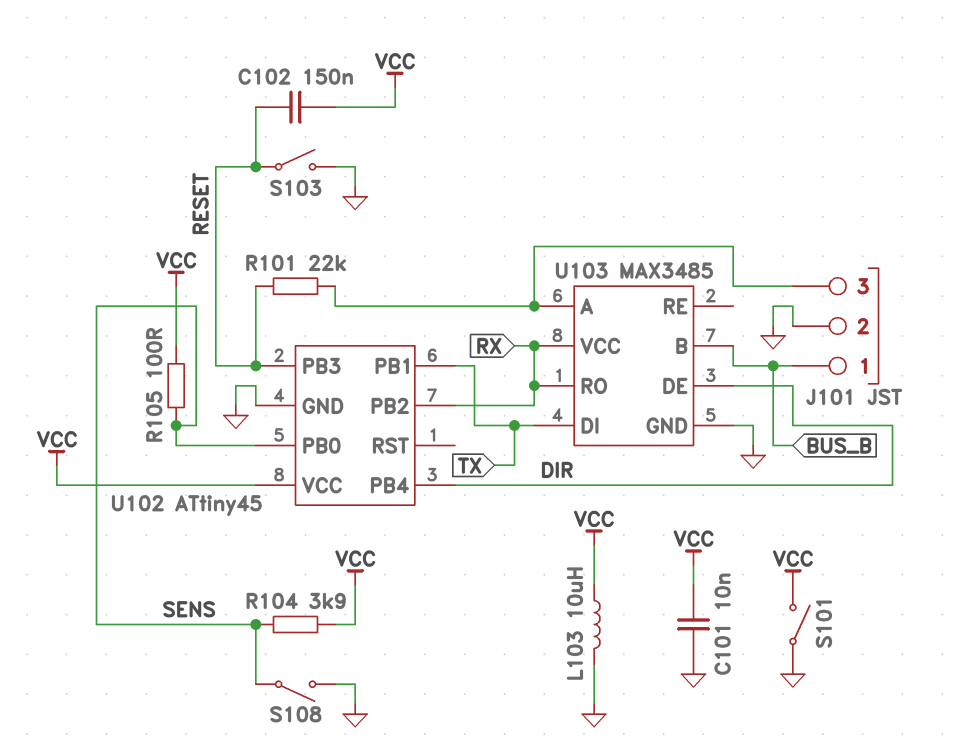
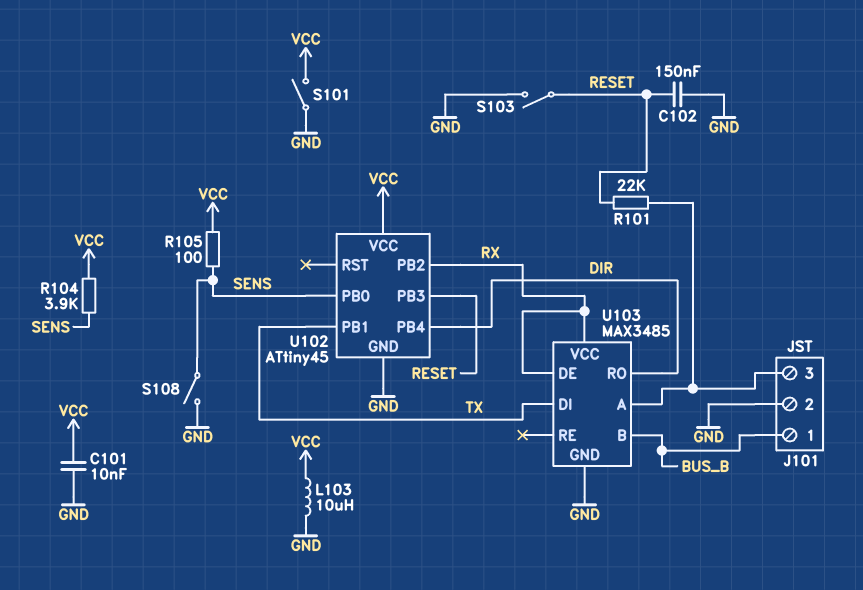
C102: 150nF (RESET, VCC) -> 150nF (GND, RESET)
U103 pin DE: DIR -> RX
U103 pin RO: RX -> DIR

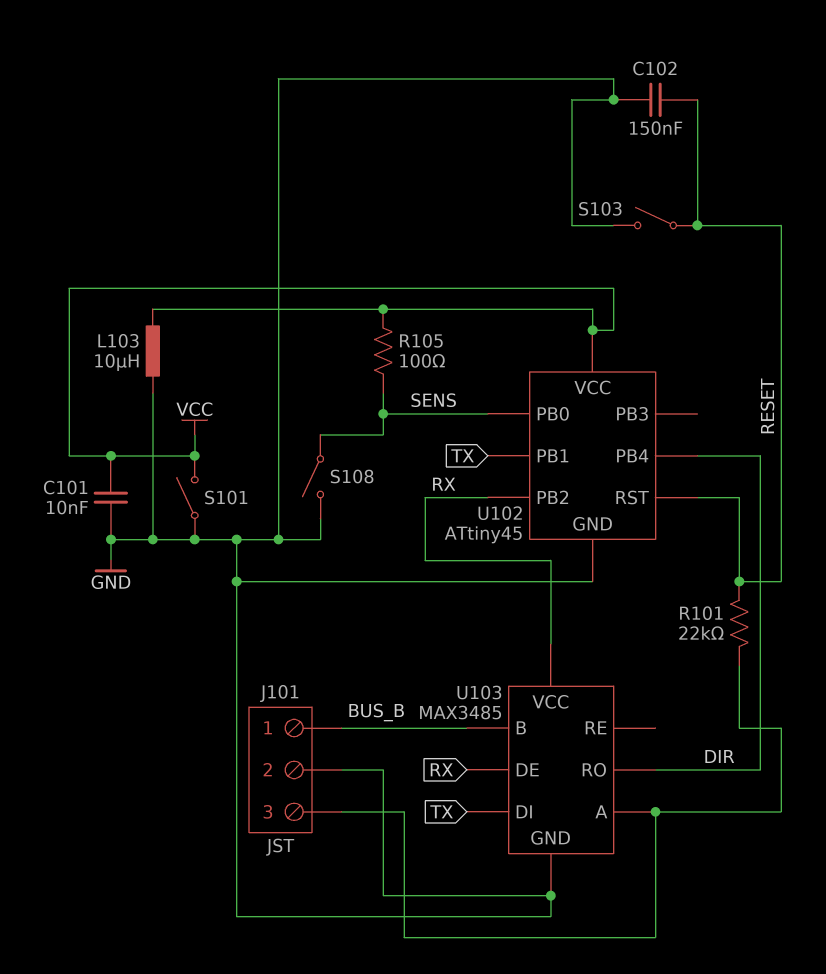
R104: 3.9k (SENS, VCC) -> none
U102 pin PB3: RESET -> none
U102 pin RST: none -> RESET

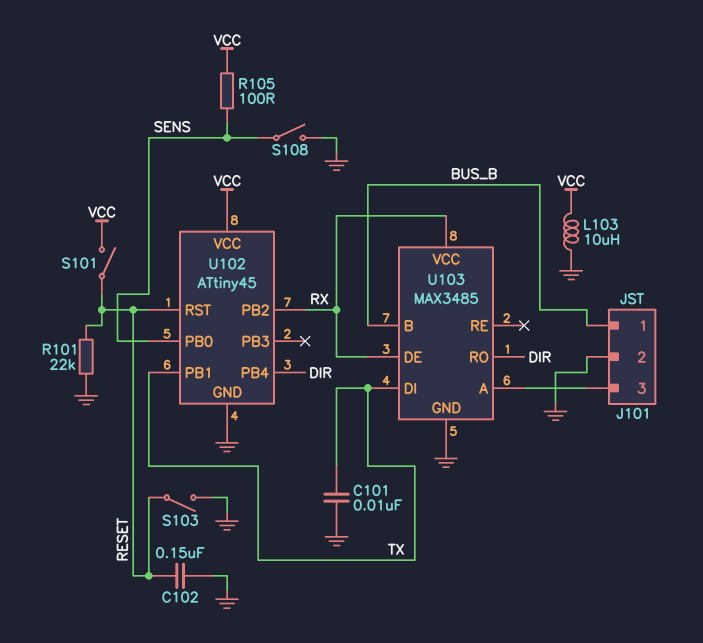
C101: 10nF (GND, VCC) -> 10nF (GND, TX)
R101: 22k (J101/3, RESET) -> 22k (GND, RESET)
S101: switch (GND, VCC) -> switch (RESET, VCC)

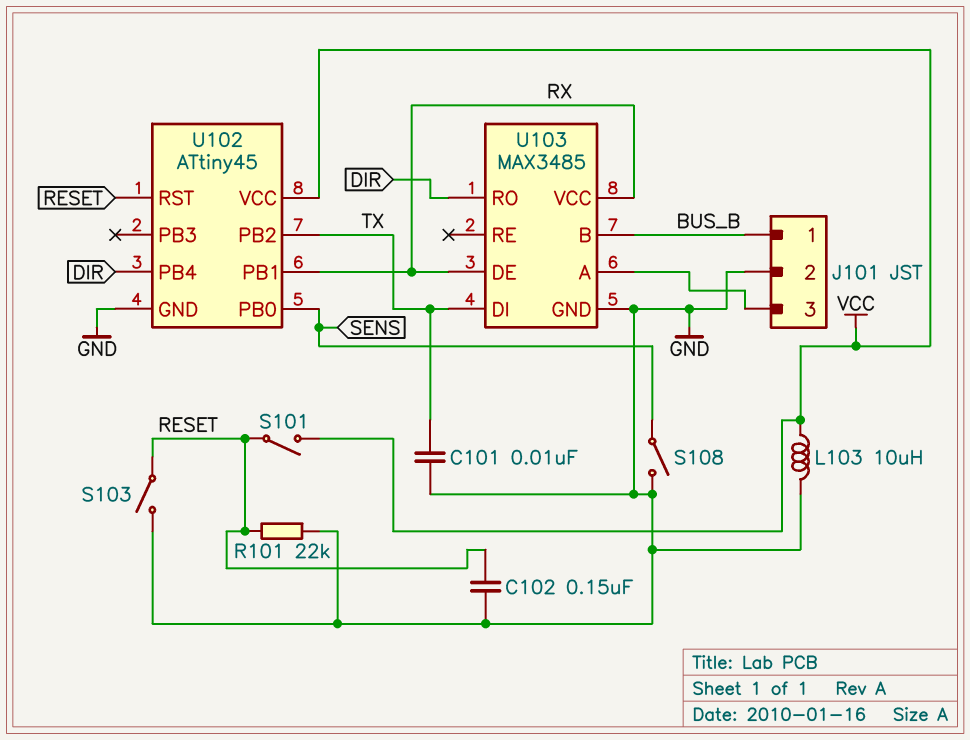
R105: 100 (SENS, VCC) -> none
U102 pin PB1: TX -> RX
U102 pin PB2: RX -> TX

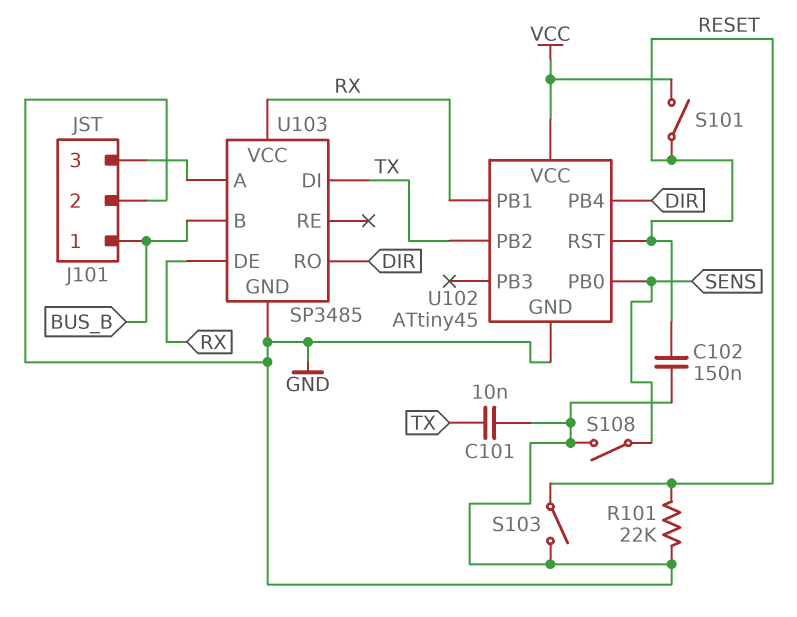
L103: 10uH (GND, VCC) -> none
U103: MAX3485 -> SP3485

